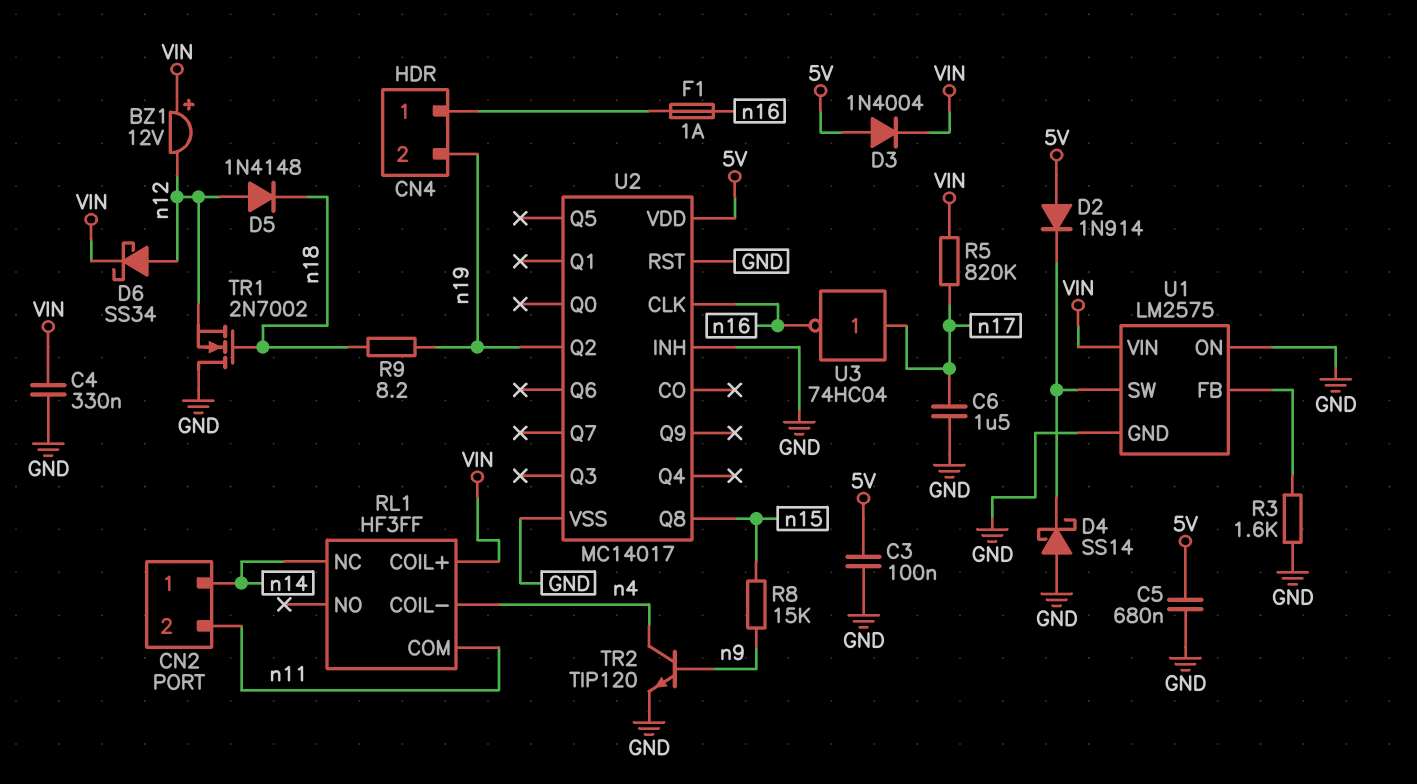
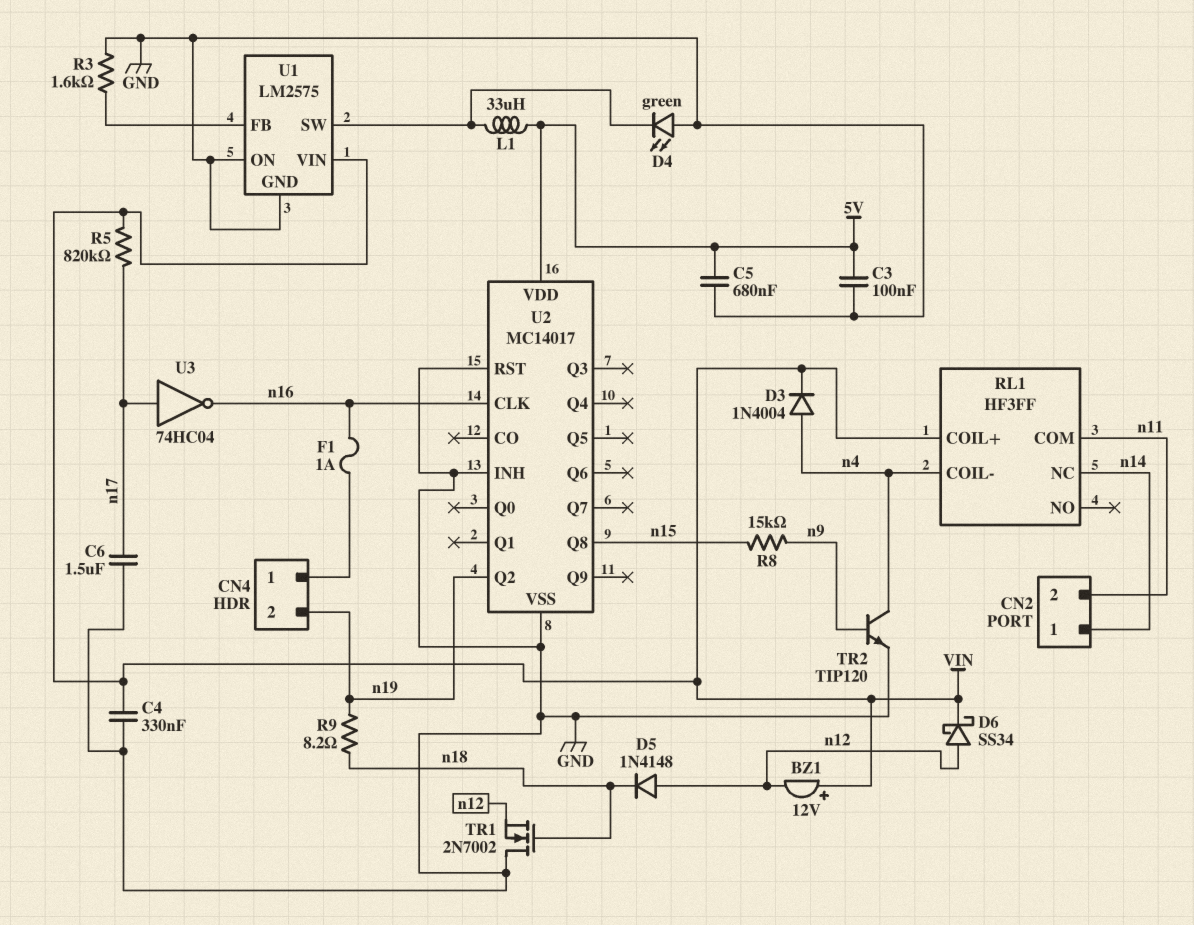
D2: diode 1N914 (A 5V, K U1/SW) -> none
D3: diode 1N4004 (A 5V, K VIN) -> diode 1N4004 (A n4, K VIN)
D4: schottky SS14 (A GND, K U1/SW) -> LED green (A GND, K U1/SW)
L1: none -> 33uH (5V, U1/SW)

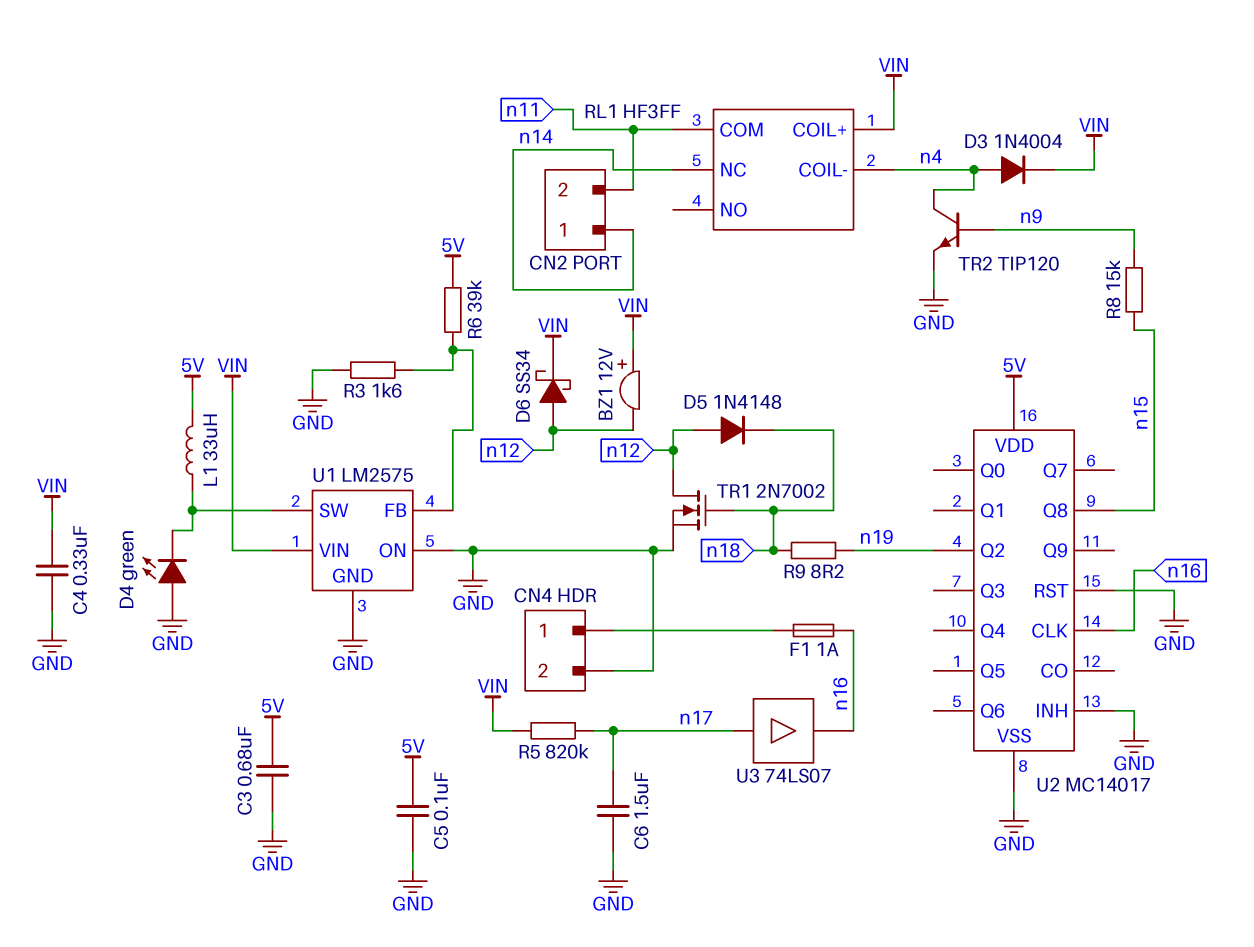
C3: 100nF (5V, GND) -> 680nF (5V, GND)
C5: 680nF (5V, GND) -> 100nF (5V, GND)
CN4 pin 2: n19 -> GND
R6: none -> 39k (5V, U1/FB)
TR1: NMOS 2N7002 (G n18, D GND, S n12) -> NMOS 2N7002 (G n18, D n12, S GND)
U3: NOT 74HC04 (in n17, out n16) -> buffer 74LS07 (in n17, out n16)

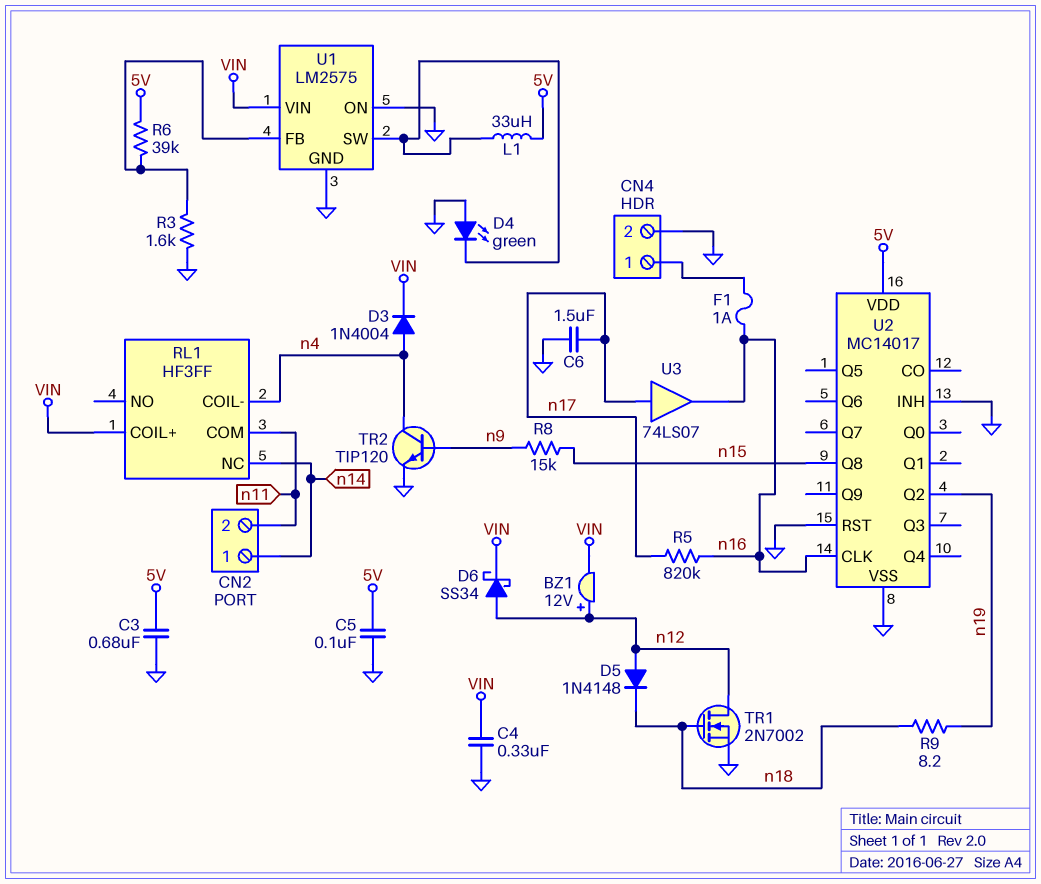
BZ1: buzzer 12V (plus VIN, minus n12) -> buzzer 12V (plus n12, minus VIN)
R5: 820k (VIN, n17) -> 820k (n16, n17)

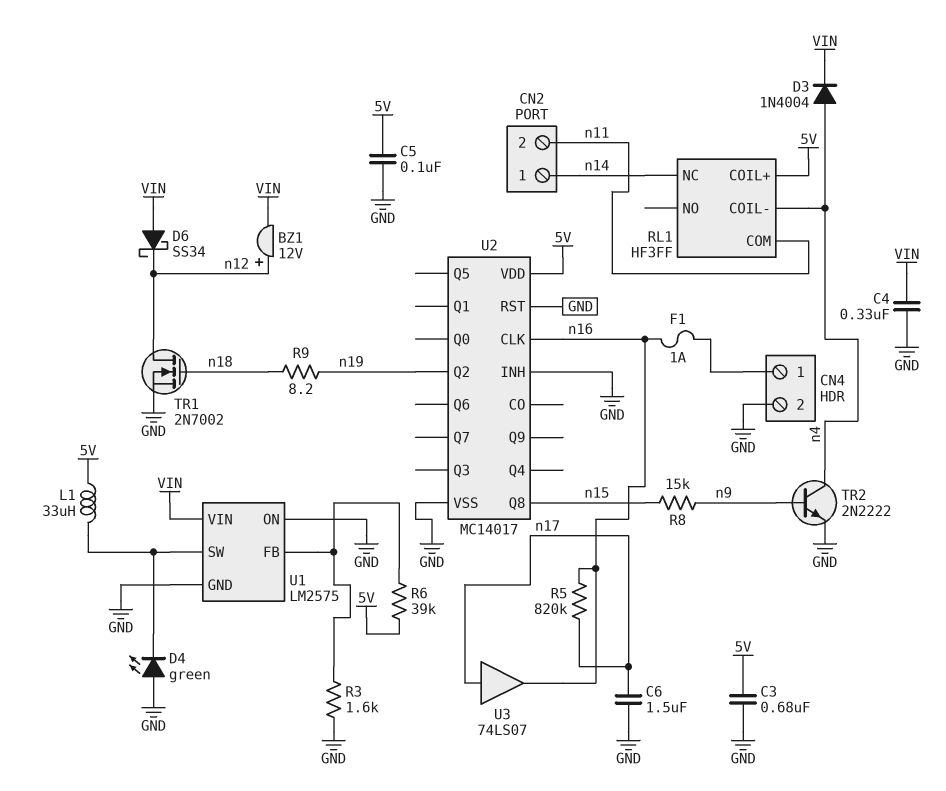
D5: diode 1N4148 (A n12, K n18) -> none
D6: schottky SS34 (A n12, K VIN) -> schottky SS34 (A VIN, K n12)
RL1 pin COIL+: VIN -> 5V
TR2: NPN TIP120 (B n9, C n4, E GND) -> NPN 2N2222 (B n9, C n4, E GND)

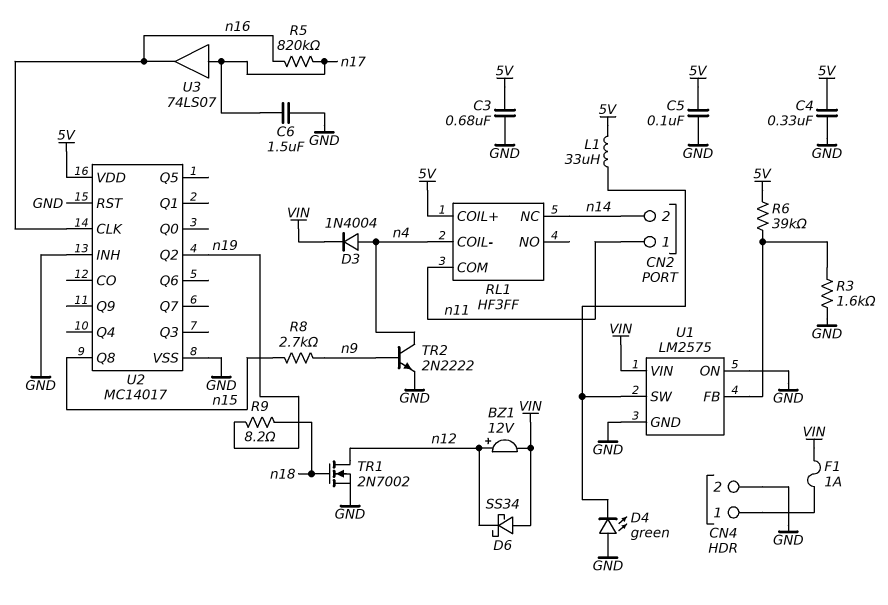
C4: 330nF (GND, VIN) -> 330nF (5V, GND)
CN2 pin 1: n14 -> n11
CN2 pin 2: n11 -> n14
F1: 1A (CN4/1, n16) -> 1A (CN4/1, VIN)
R8: 15k (n9, n15) -> 2.7k (n9, n15)

